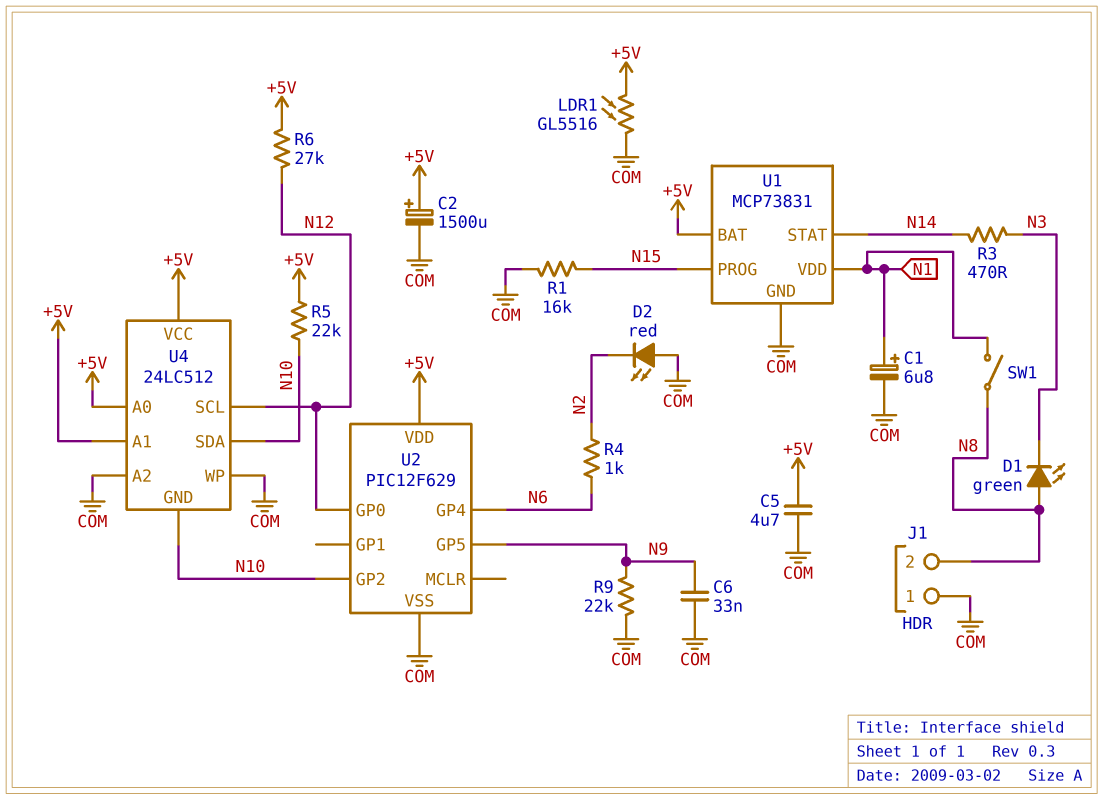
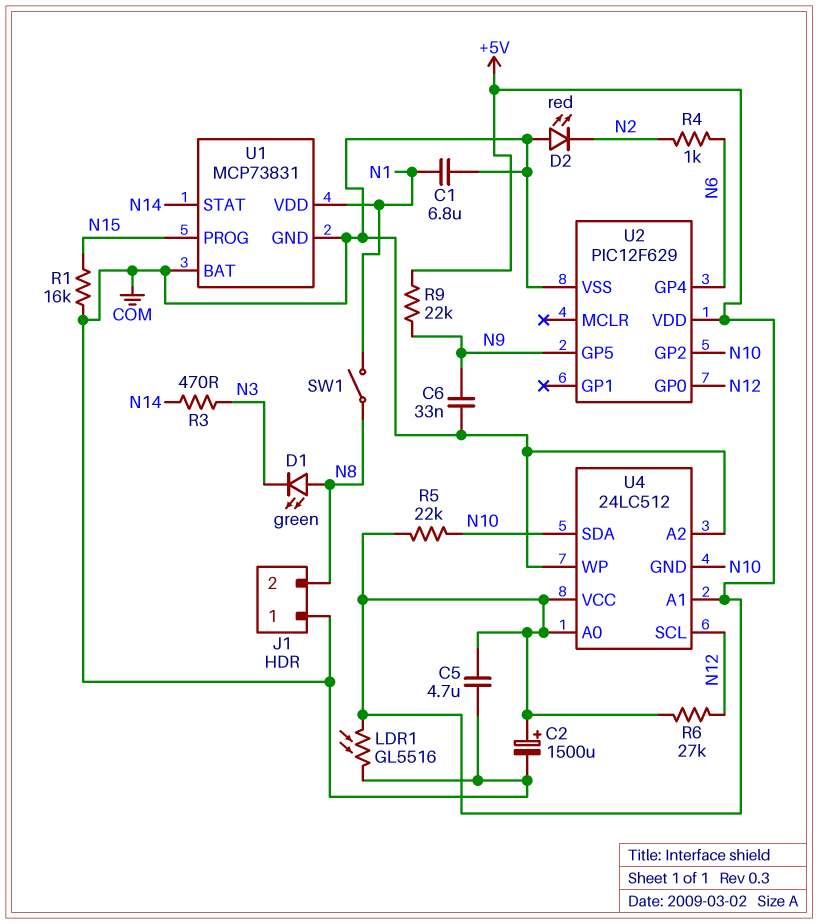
C1: 6.8uF (plus N1, minus COM) -> 6.8uF (COM, N1)
R9: 22k (COM, N9) -> 22k (+5V, N9)
U1 pin BAT: +5V -> COM

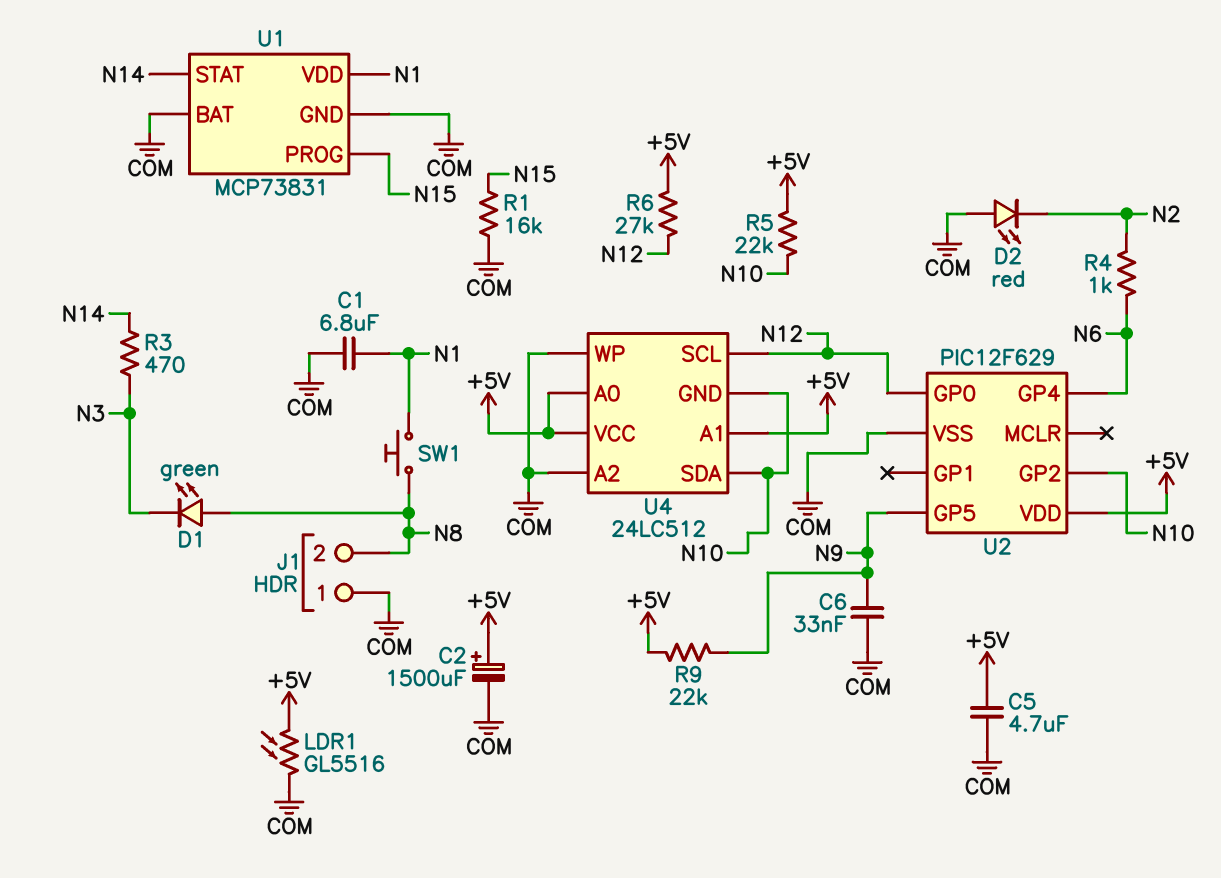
SW1: switch (N1, N8) -> button (N1, N8)

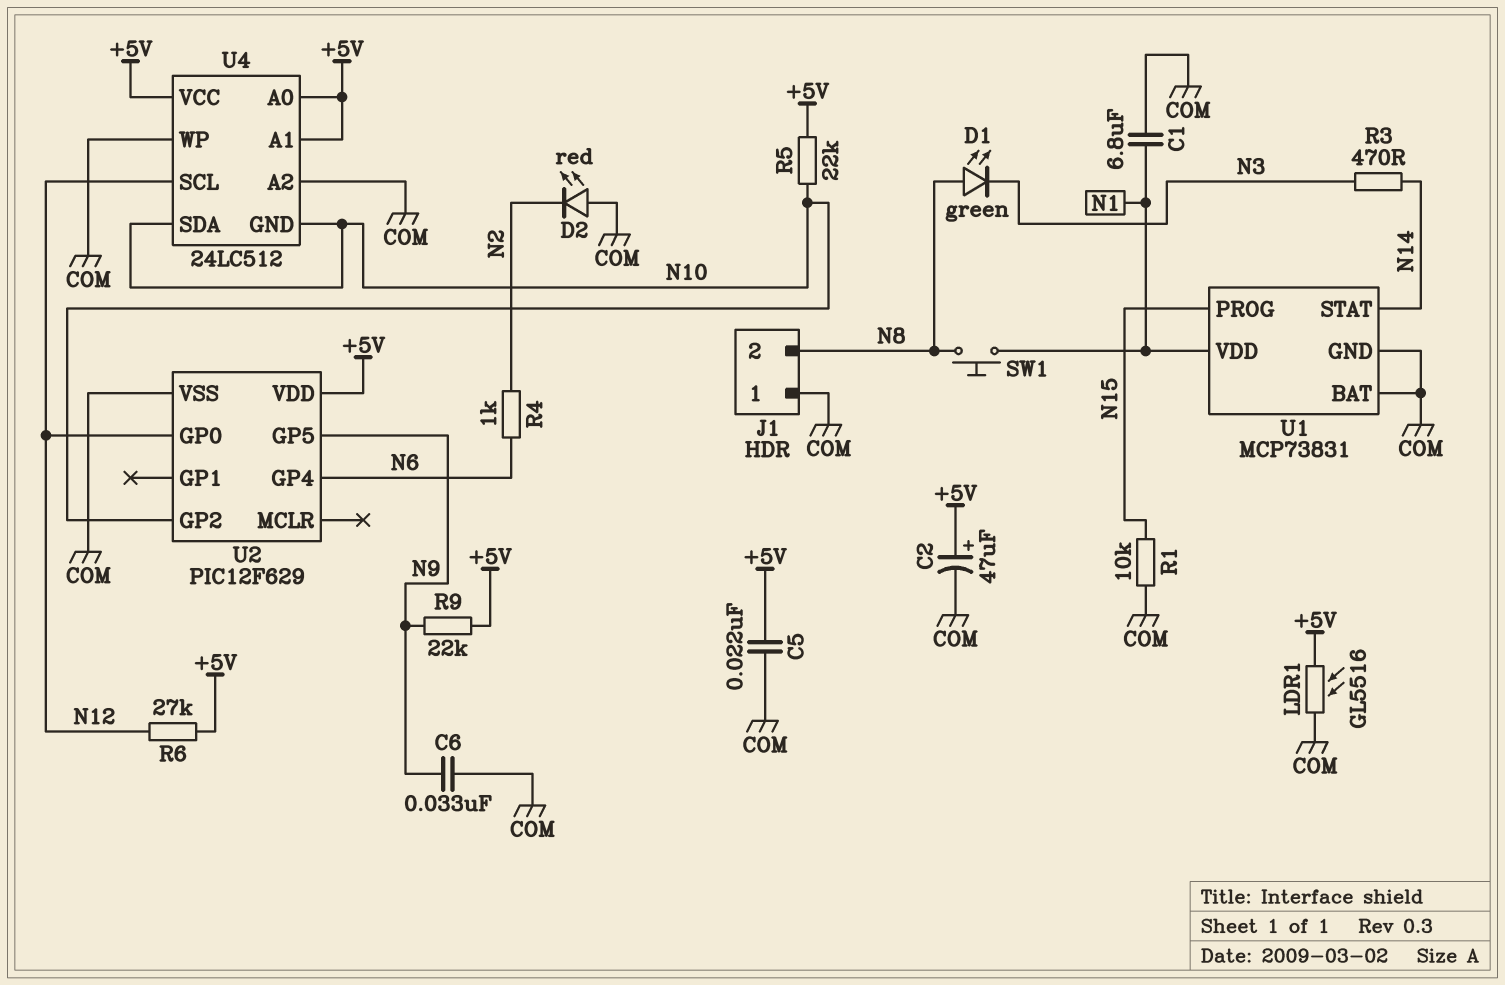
C2: 1500uF (plus +5V, minus COM) -> 47uF (plus +5V, minus COM)
C5: 4.7uF (+5V, COM) -> 22nF (+5V, COM)
R1: 16k (COM, N15) -> 10k (COM, N15)

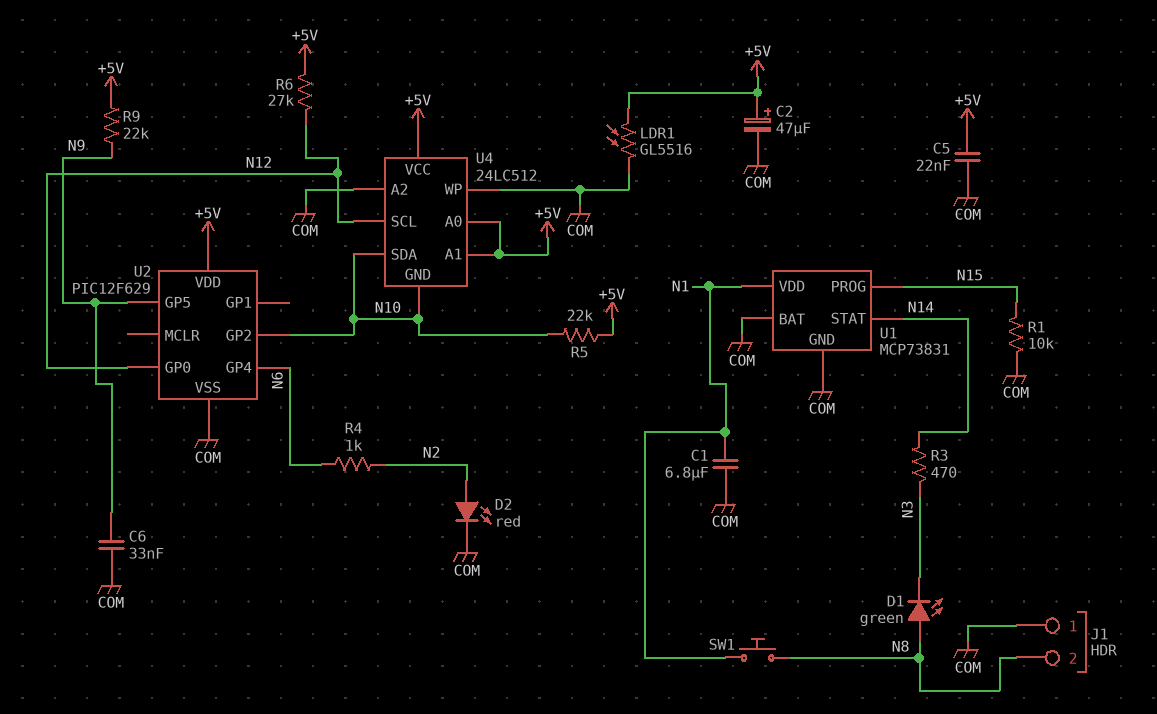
D2: LED red (A COM, K N2) -> LED red (A N2, K COM)

